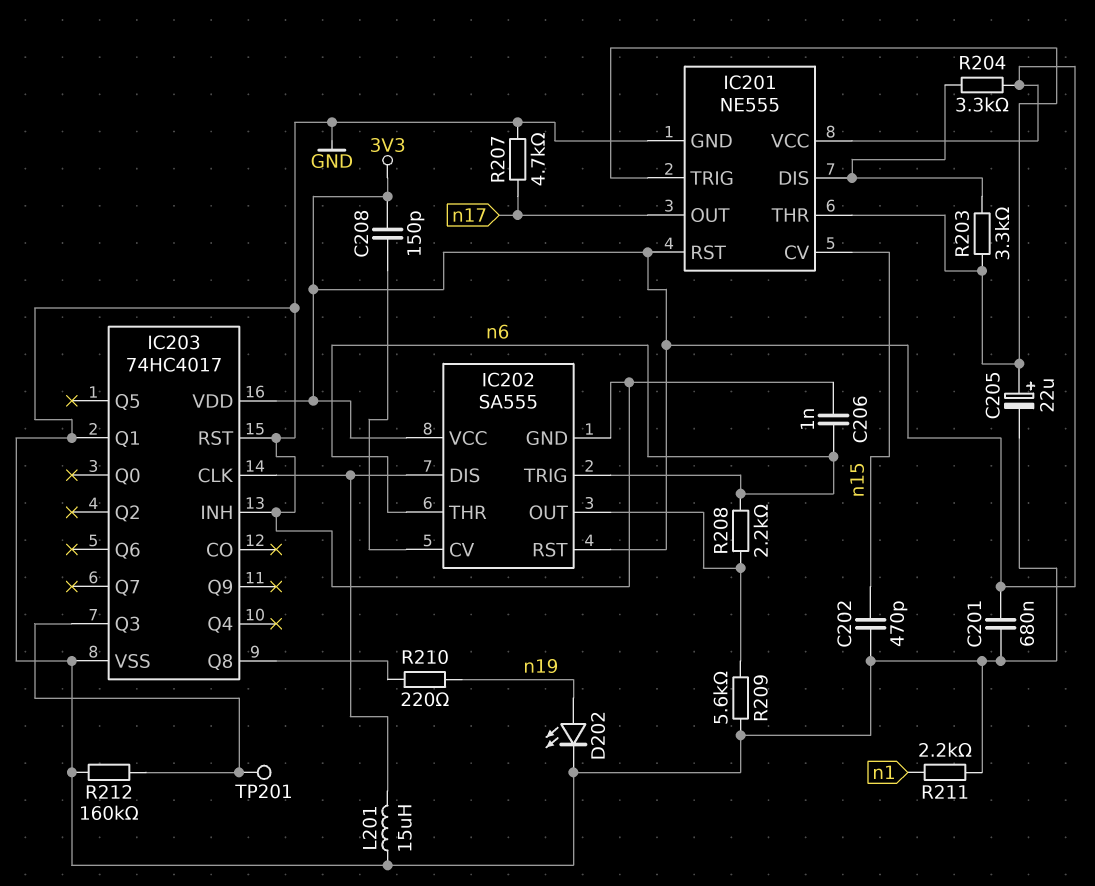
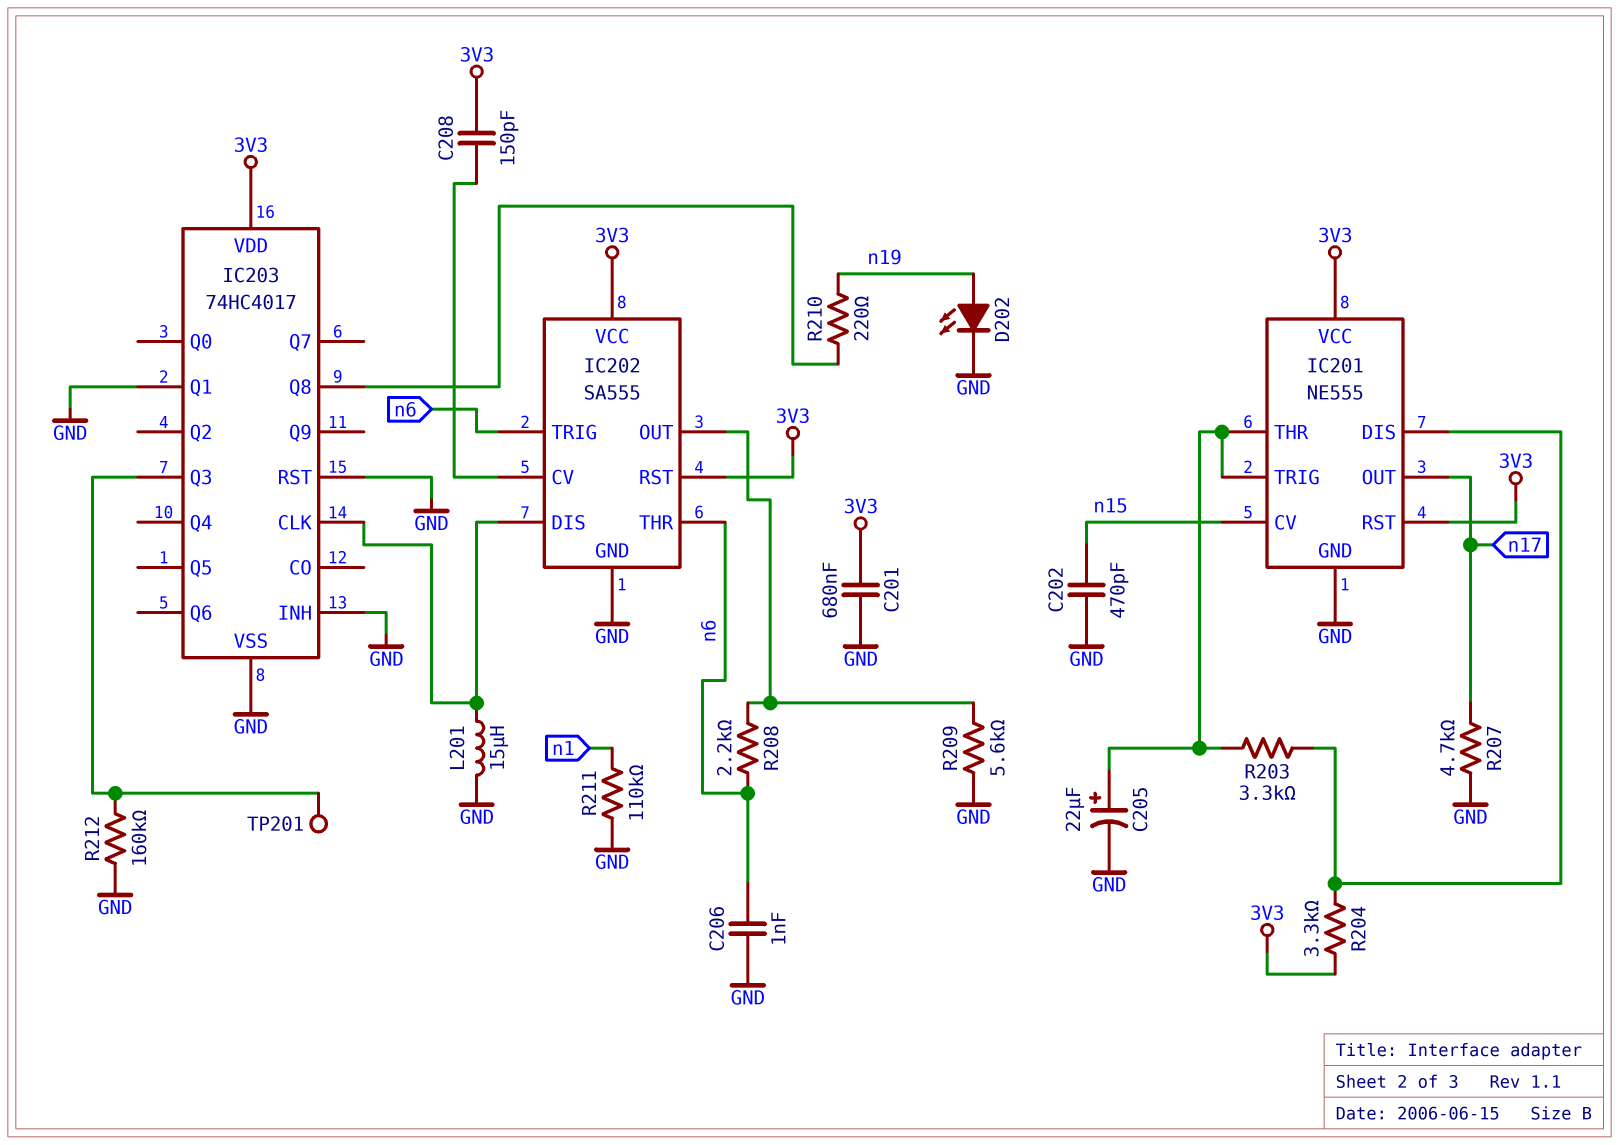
R211: 2.2k (GND, n1) -> 110k (GND, n1)

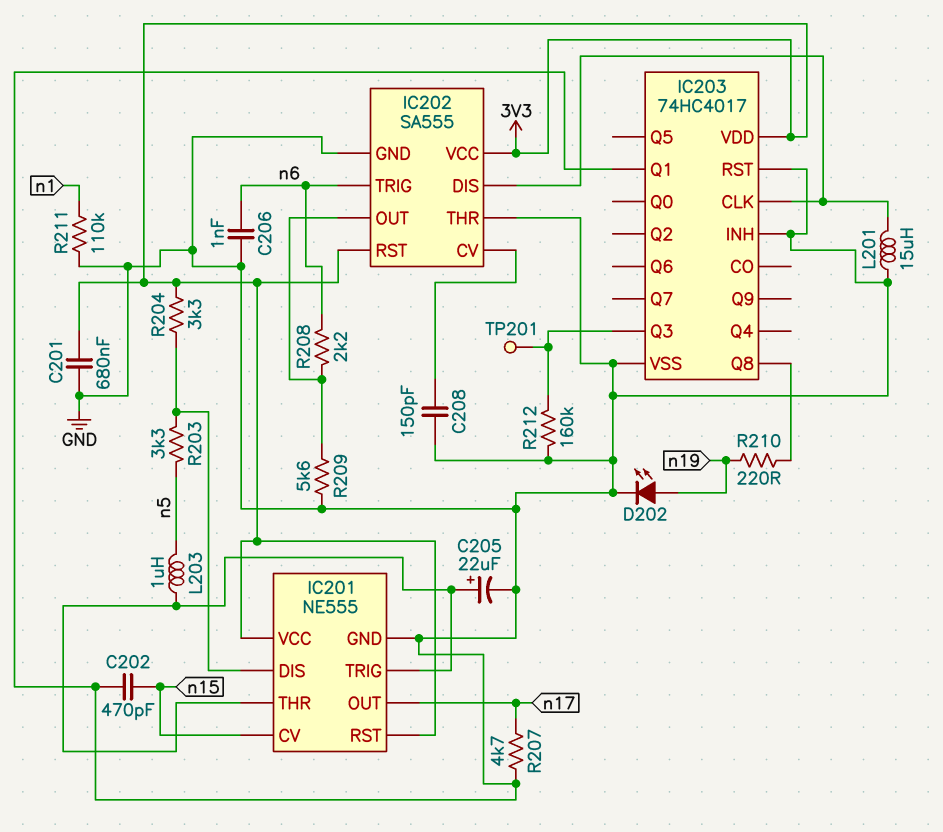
C208: 150pF (3V3, IC202/CV) -> 150pF (GND, IC202/CV)
IC202 pin THR: n6 -> GND
L203: none -> 1uH (IC201/THR, n5)
R203: 3.3k (IC201/DIS, IC201/THR) -> 3.3k (IC201/DIS, n5)

